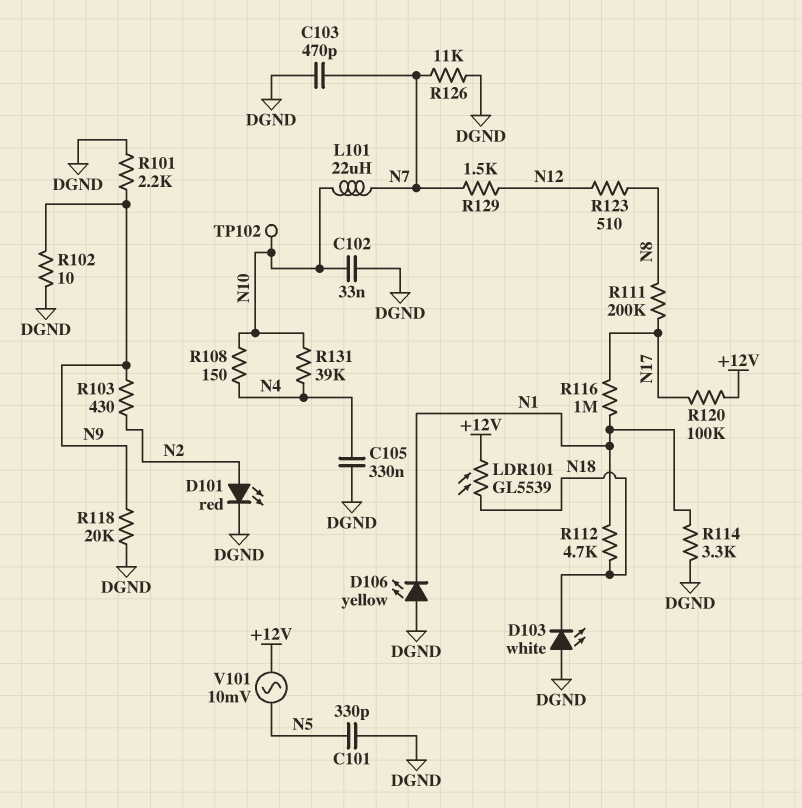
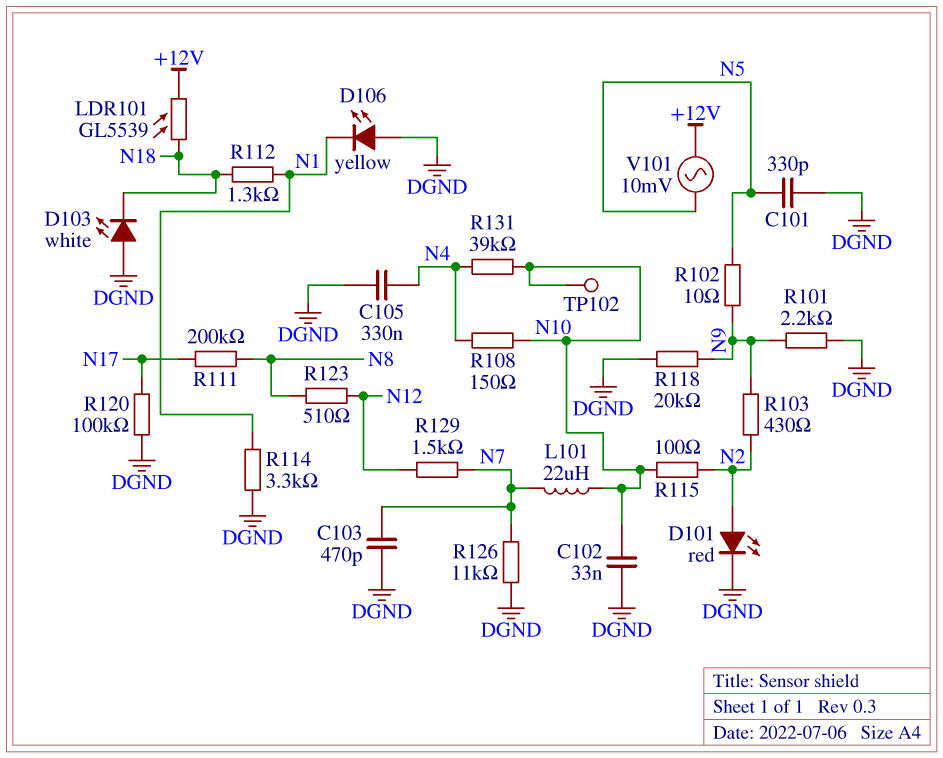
R102: 10 (DGND, N9) -> 10 (N5, N9)
R112: 4.7k (N1, N18) -> 1.3k (N1, N18)
R115: none -> 100 (N2, N10)
R116: 1M (N1, N17) -> none
R120: 100k (+12V, N17) -> 100k (DGND, N17)

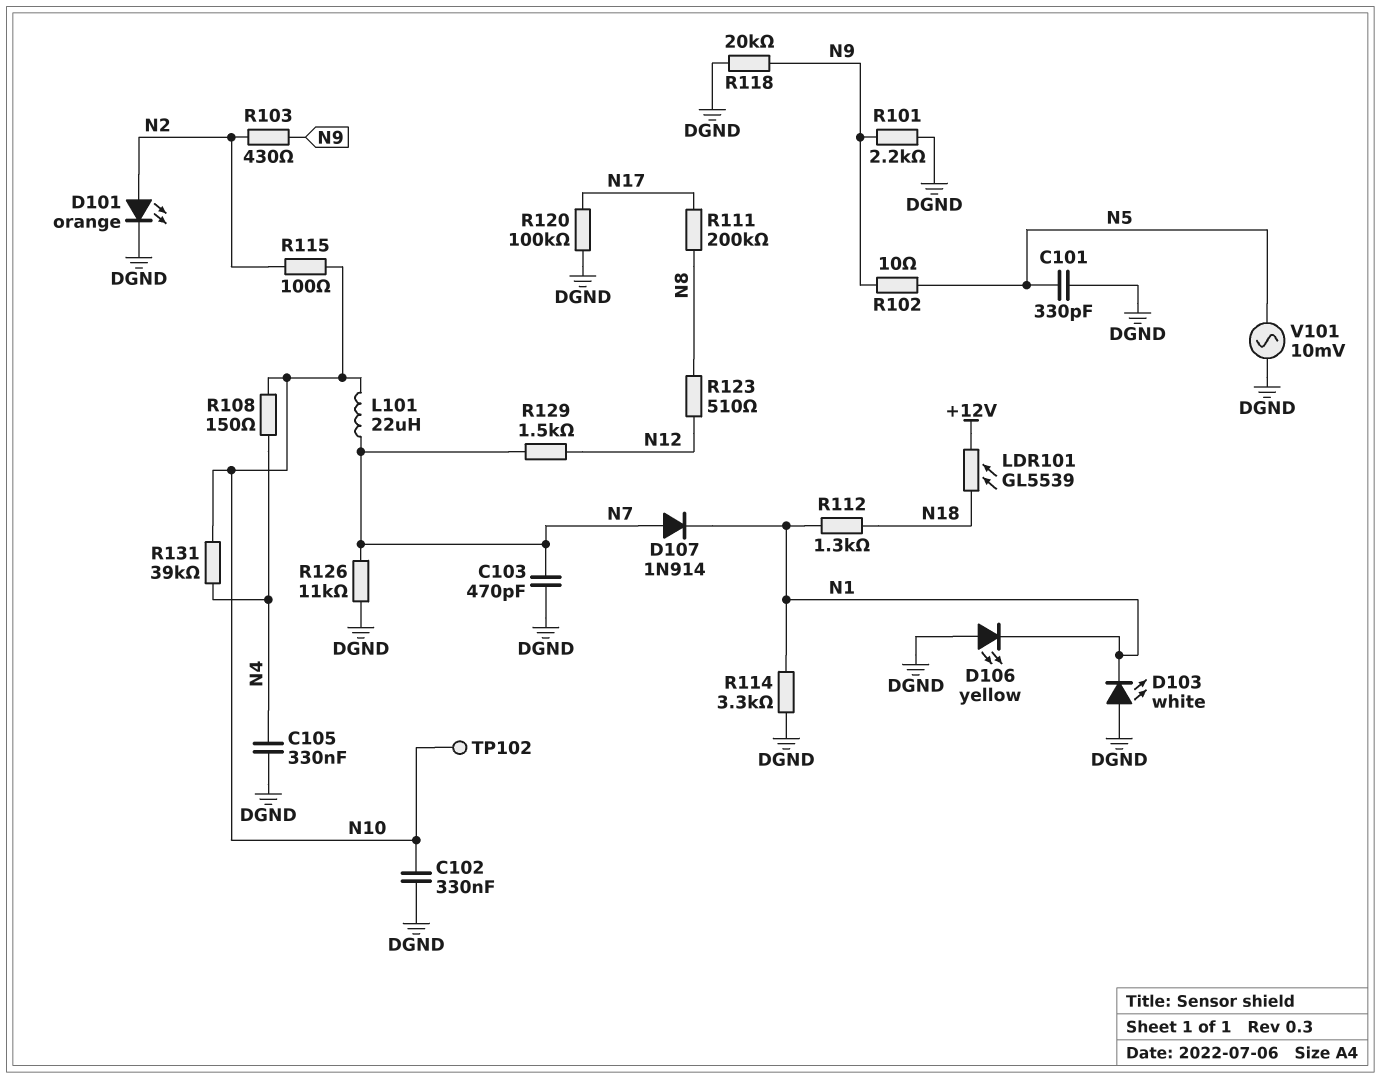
C102: 33nF (DGND, N10) -> 330nF (DGND, N10)
D101: LED red (A N2, K DGND) -> LED orange (A N2, K DGND)
D103: LED white (A DGND, K N18) -> LED white (A DGND, K N1)
D107: none -> diode 1N914 (A N7, K N1)
V101: AC 10mV (+12V, N5) -> AC 10mV (DGND, N5)

